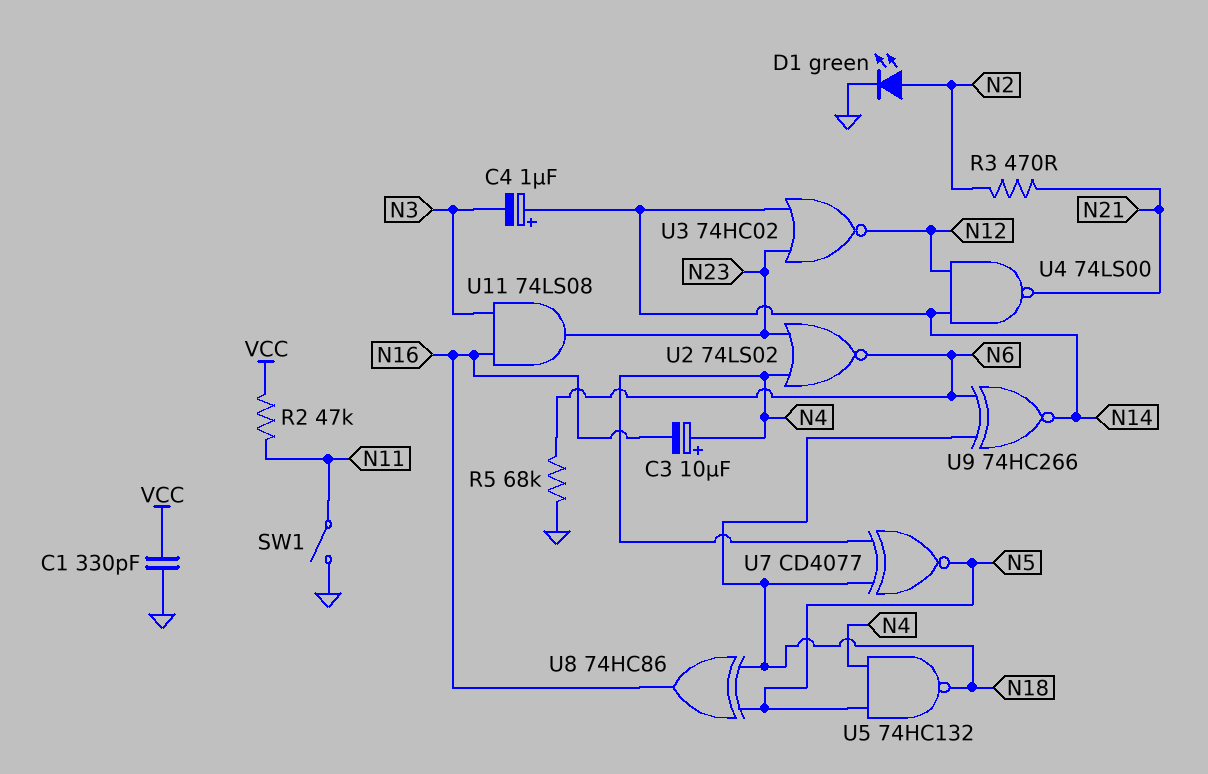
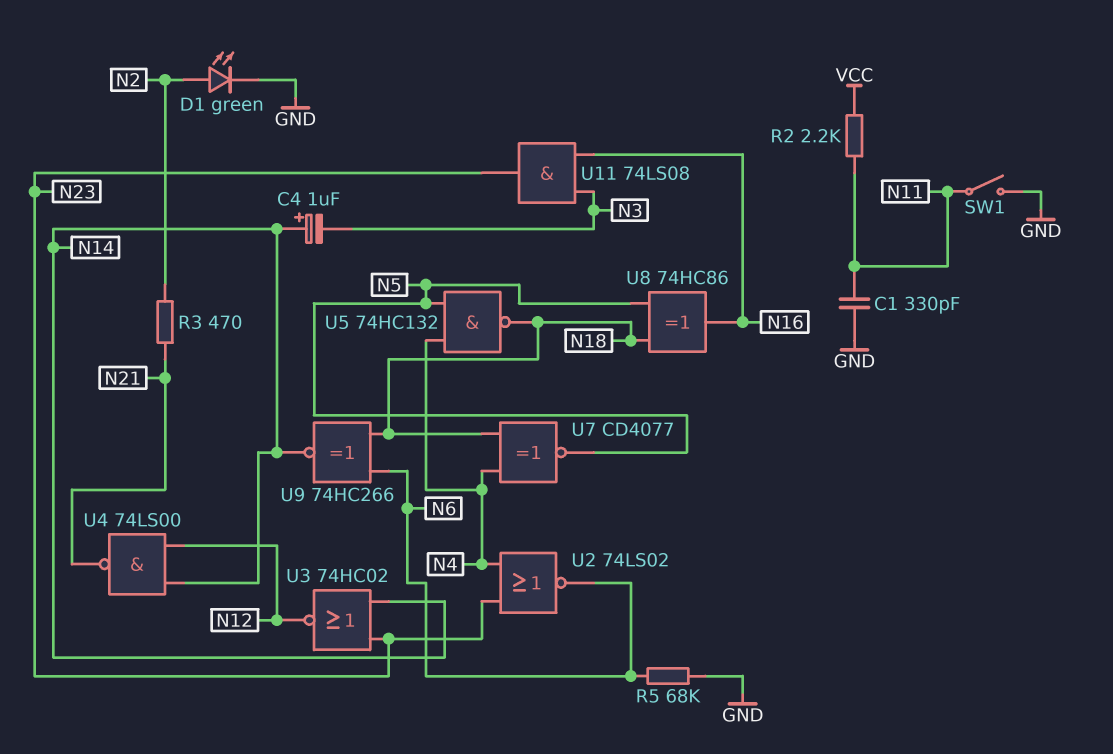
C1: 330pF (GND, VCC) -> 330pF (GND, N11)
C3: 10uF (plus N4, minus N16) -> none
R2: 47k (N11, VCC) -> 2.2k (N11, VCC)

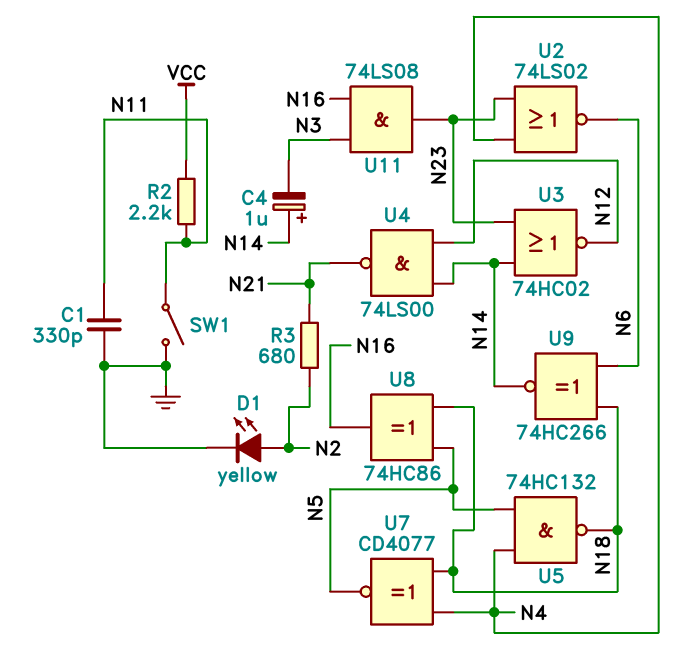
D1: LED green (A N2, K GND) -> LED yellow (A N2, K GND)
R3: 470 (N2, N21) -> 680 (N2, N21)
R5: 68k (GND, N6) -> none

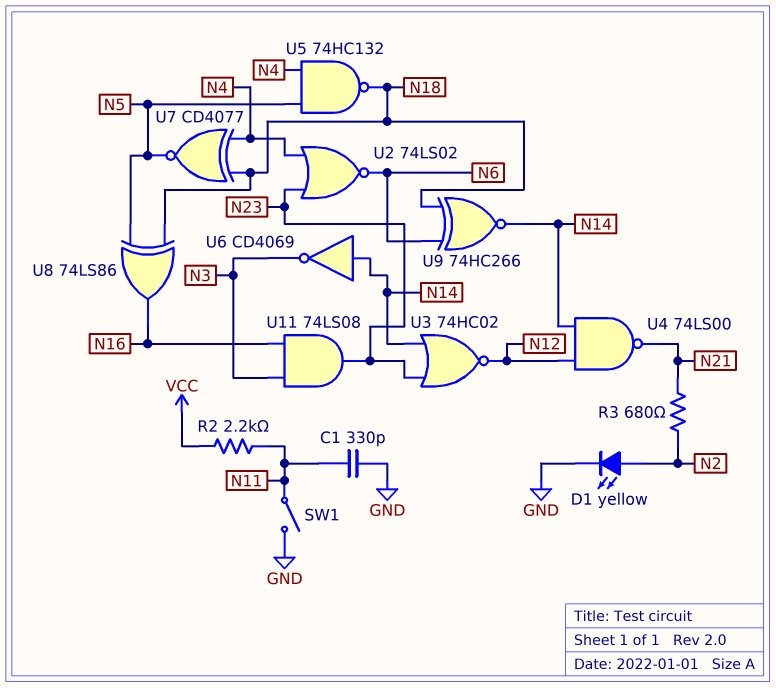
C4: 1uF (plus N14, minus N3) -> none
U6: none -> NOT CD4069 (in N14, out N3)
U8: XOR 74HC86 (in N5, in N18, out N16) -> XOR 74LS86 (in N5, in N18, out N16)

